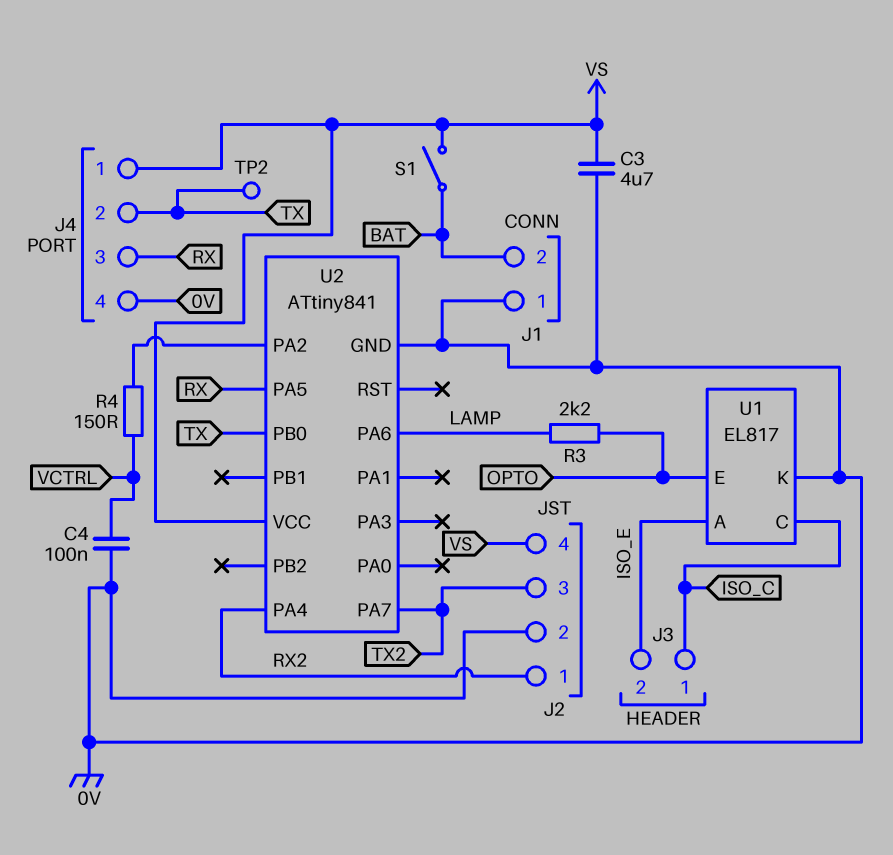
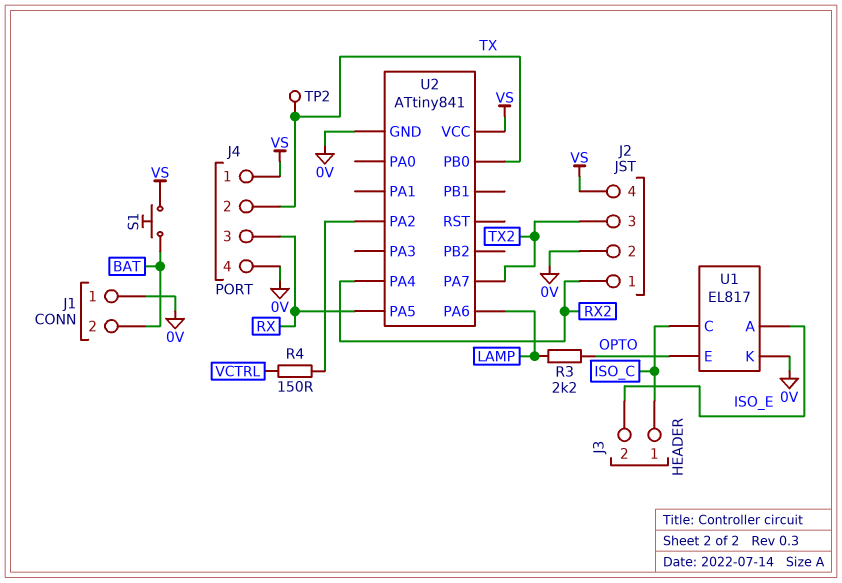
C3: 4.7uF (0V, VS) -> none
C4: 100nF (0V, VCTRL) -> none
S1: switch (BAT, VS) -> button (BAT, VS)

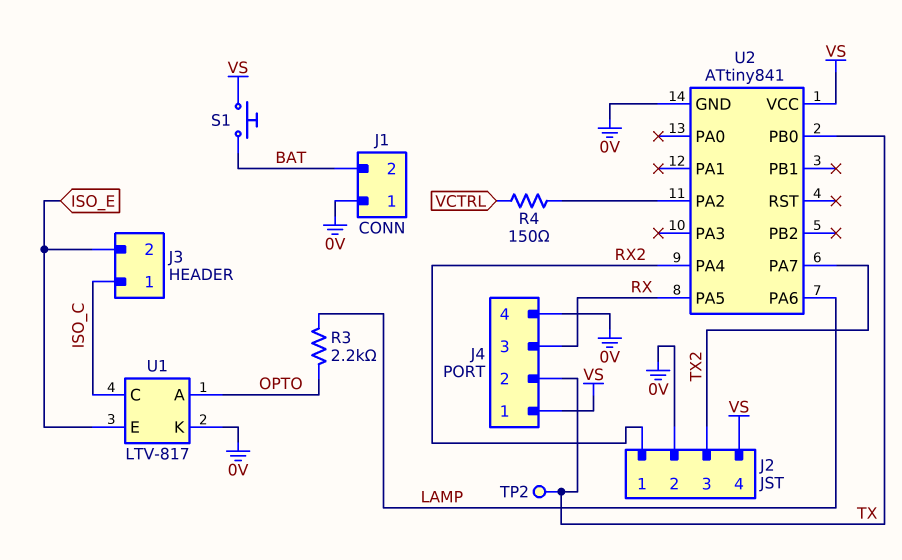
U1: EL817 -> LTV-817
U1 pin A: ISO_E -> OPTO
U1 pin E: OPTO -> ISO_E

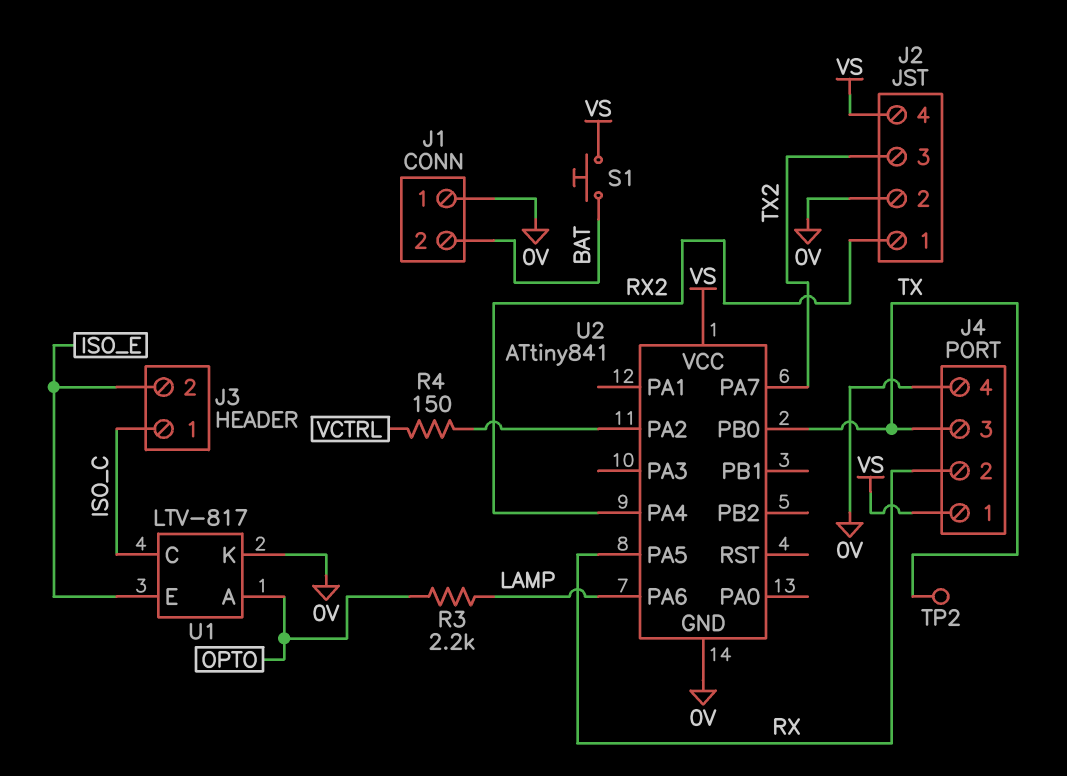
J4 pin 2: TX -> RX
J4 pin 3: RX -> TX

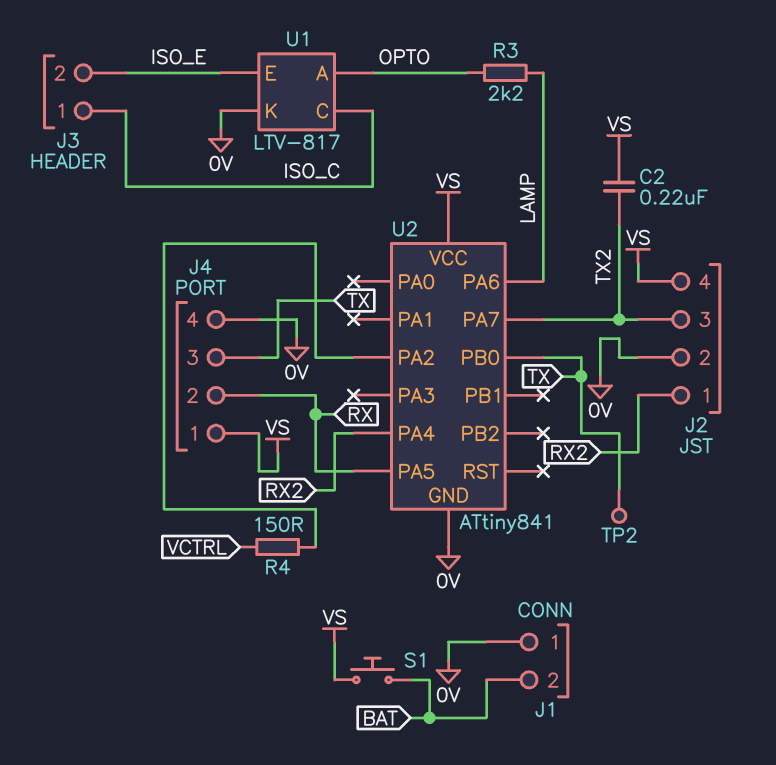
C2: none -> 220nF (TX2, VS)

